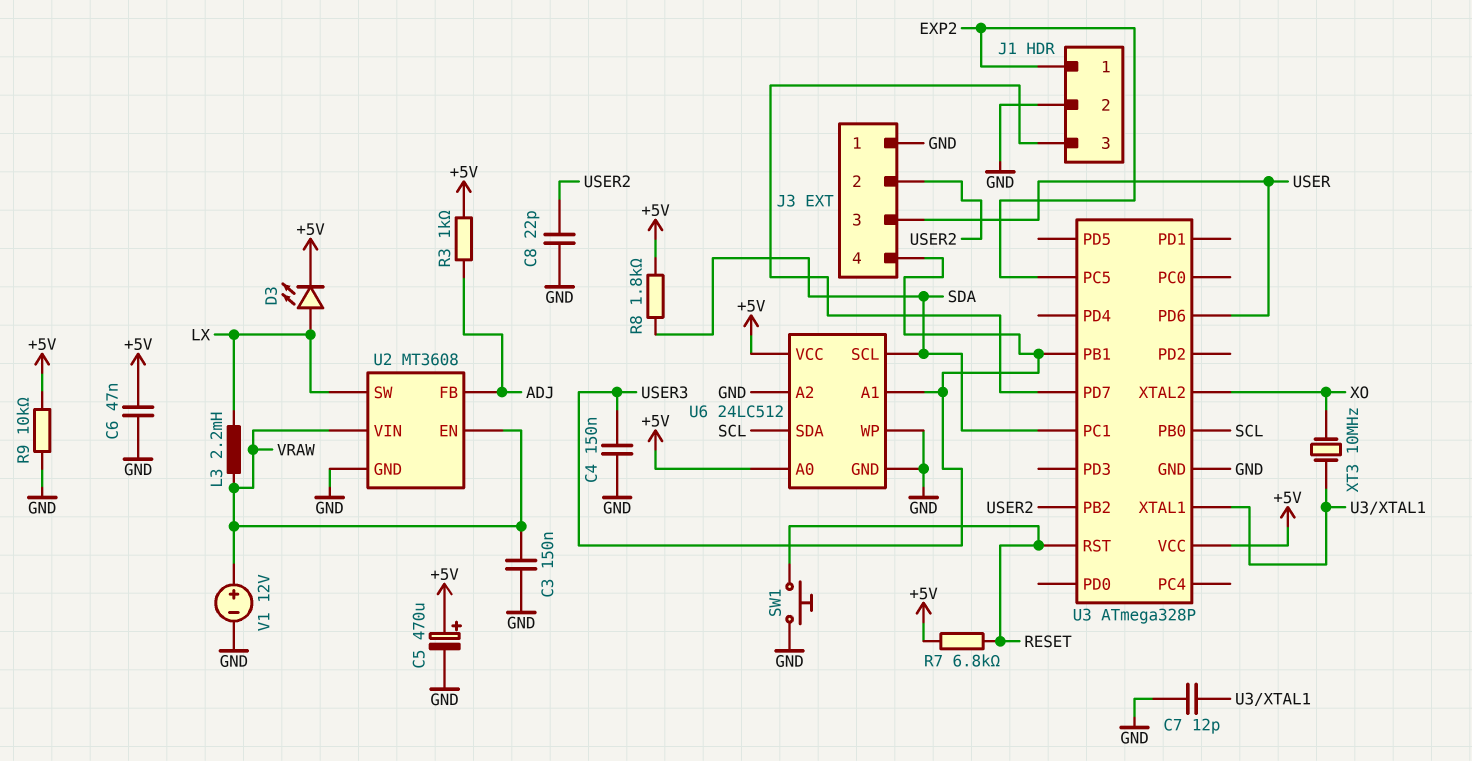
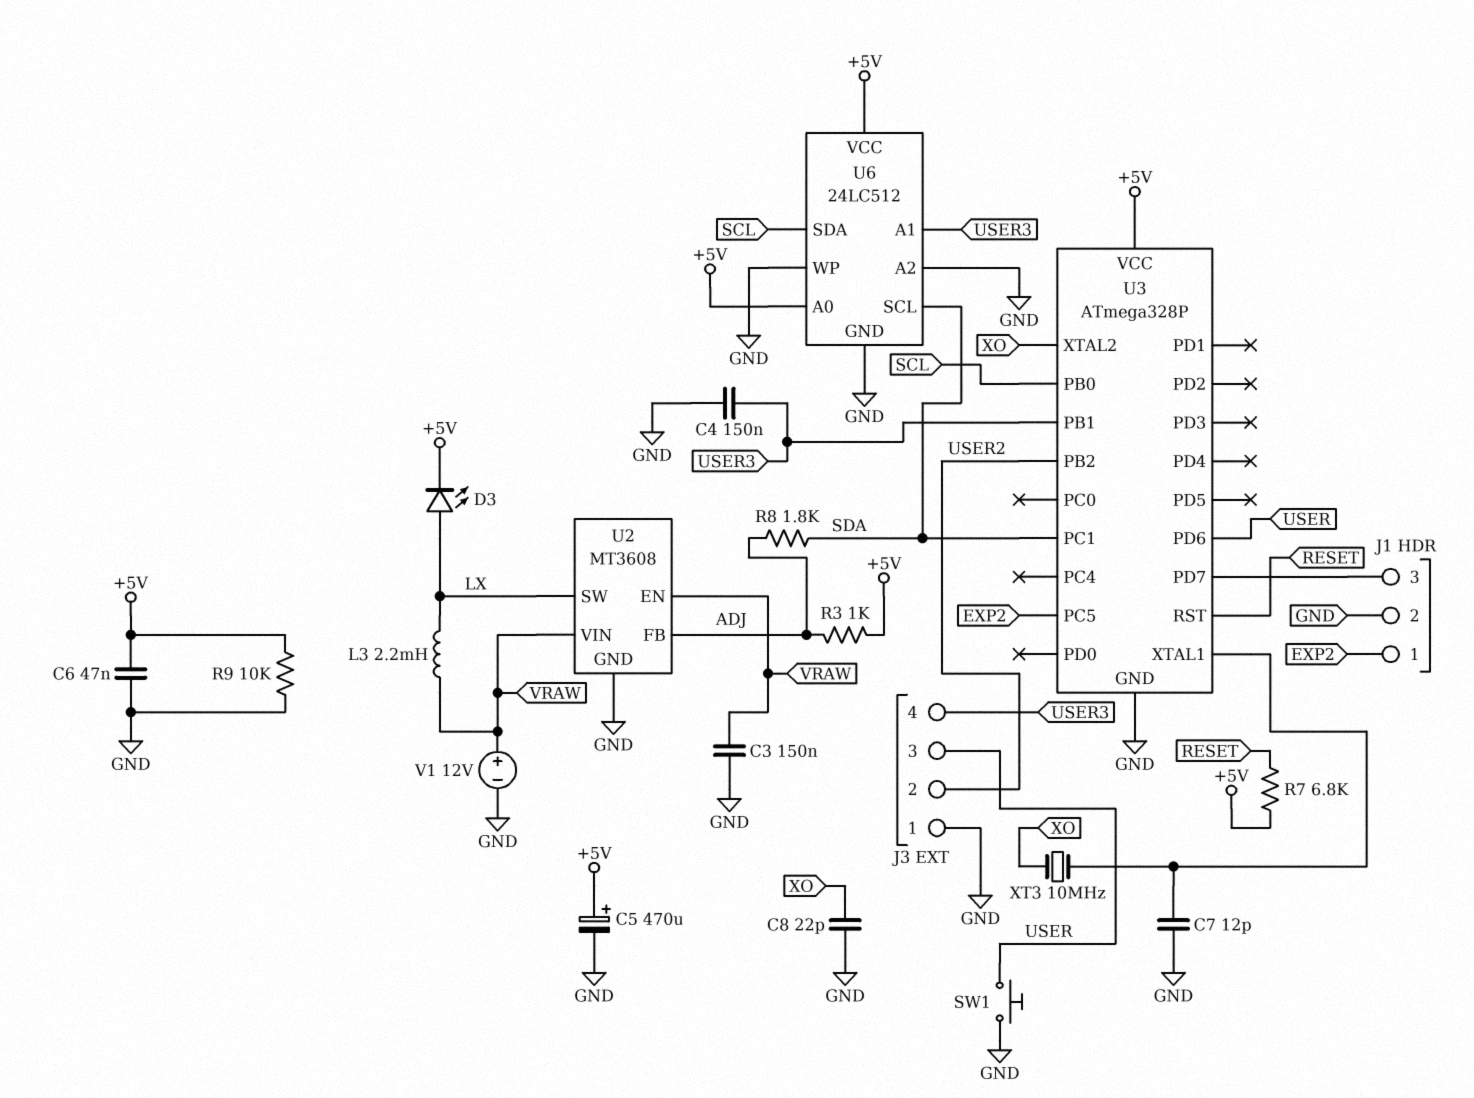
C8: 22pF (GND, USER2) -> 22pF (GND, XO)
R8: 1.8k (+5V, SDA) -> 1.8k (ADJ, SDA)
SW1: button (GND, RESET) -> button (GND, USER)

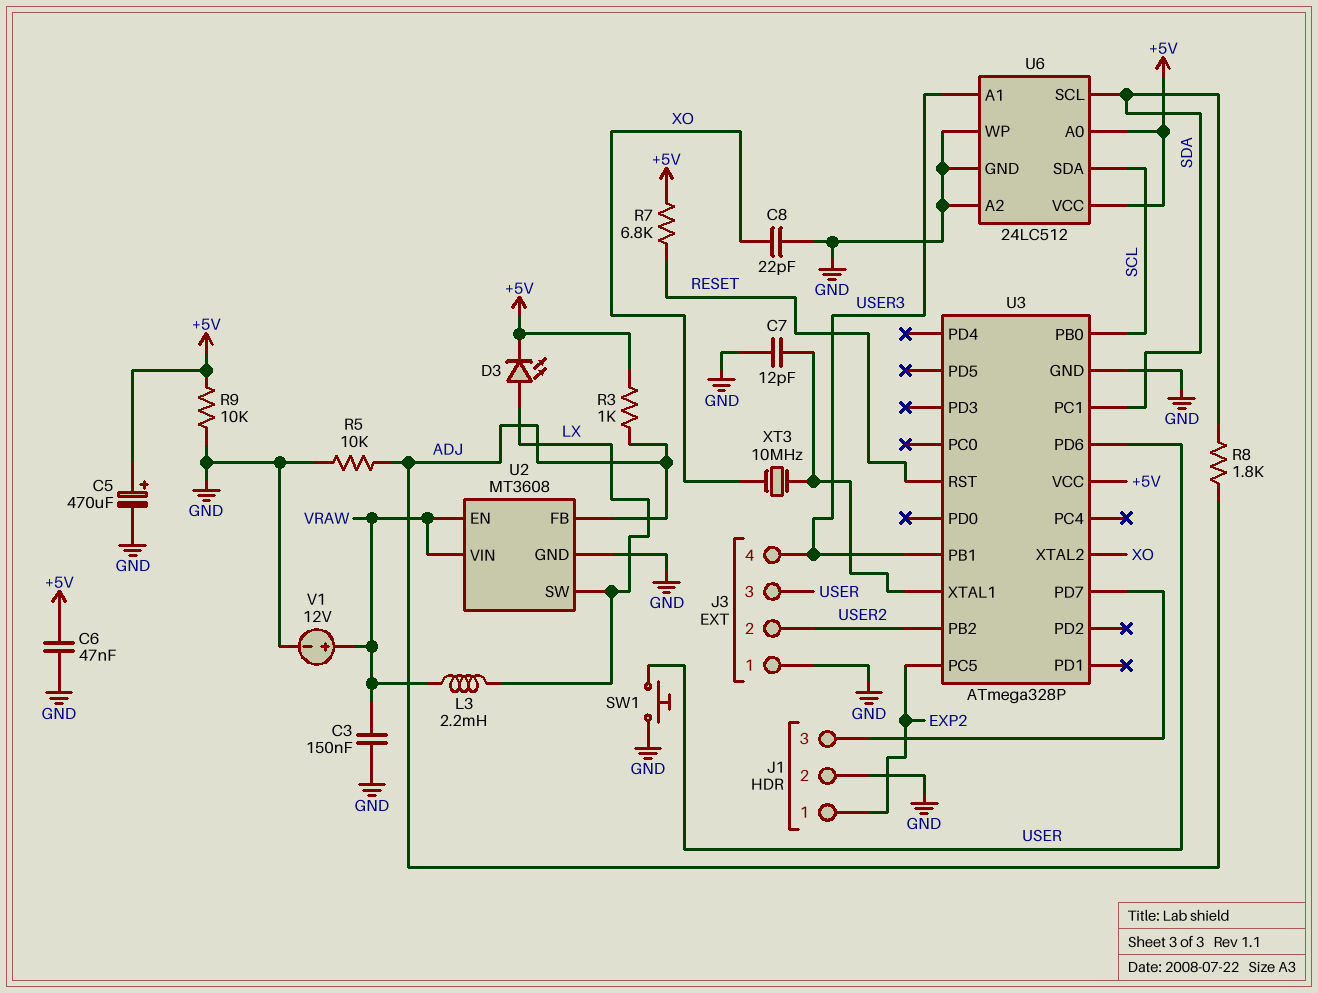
C4: 150nF (GND, USER3) -> none
R5: none -> 10k (ADJ, GND)

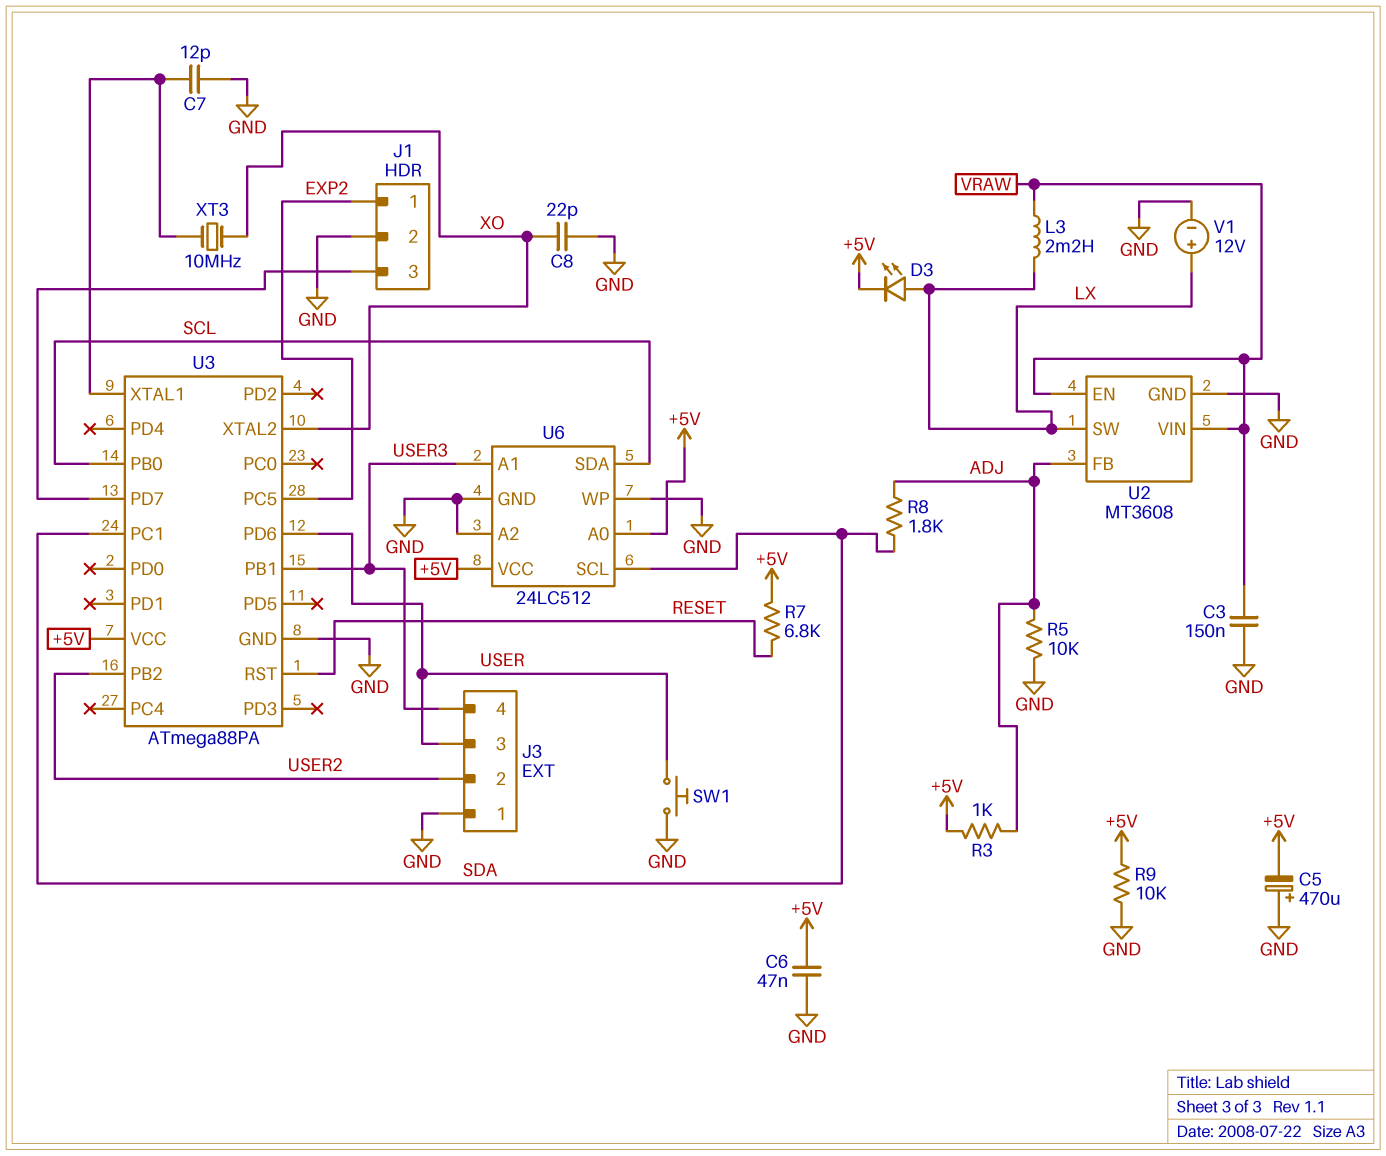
C5: 470uF (plus +5V, minus GND) -> 470uF (plus GND, minus +5V)
U3: ATmega328P -> ATmega88PA
V1: 12V (plus VRAW, minus GND) -> 12V (plus LX, minus GND)

